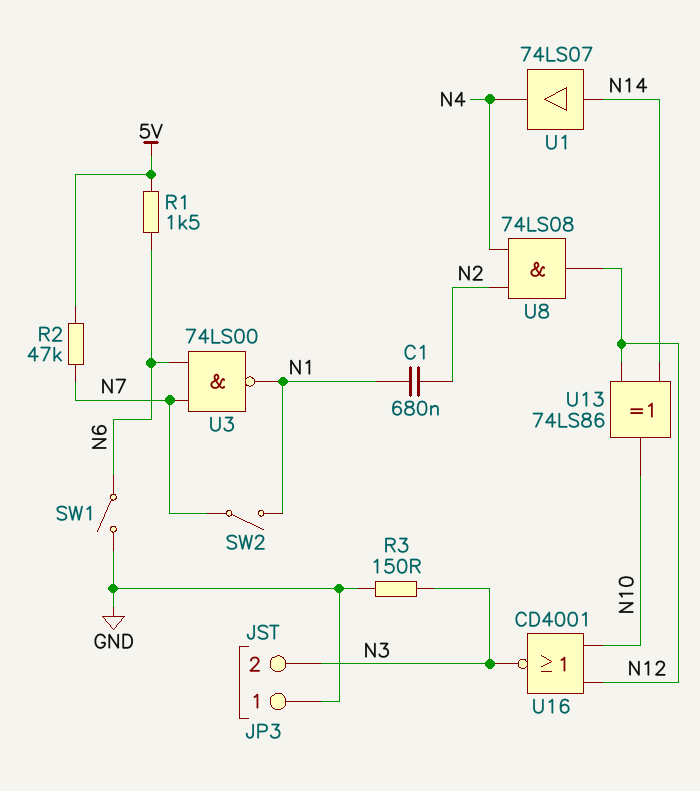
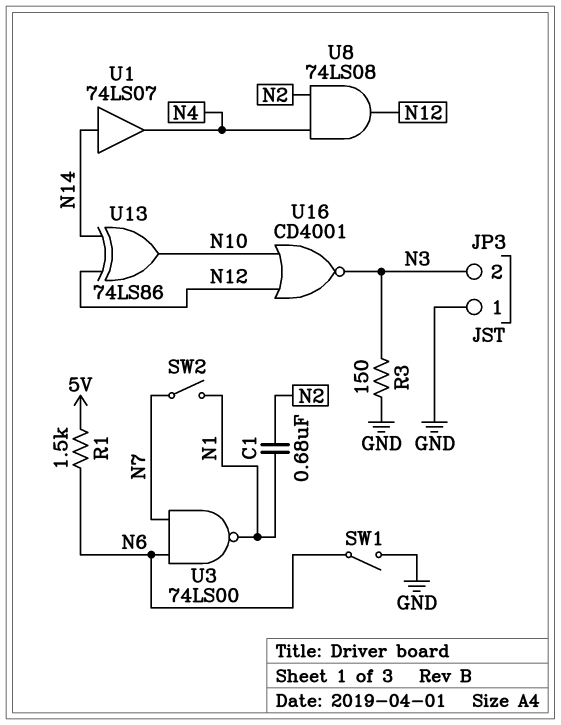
R2: 47k (5V, N7) -> none

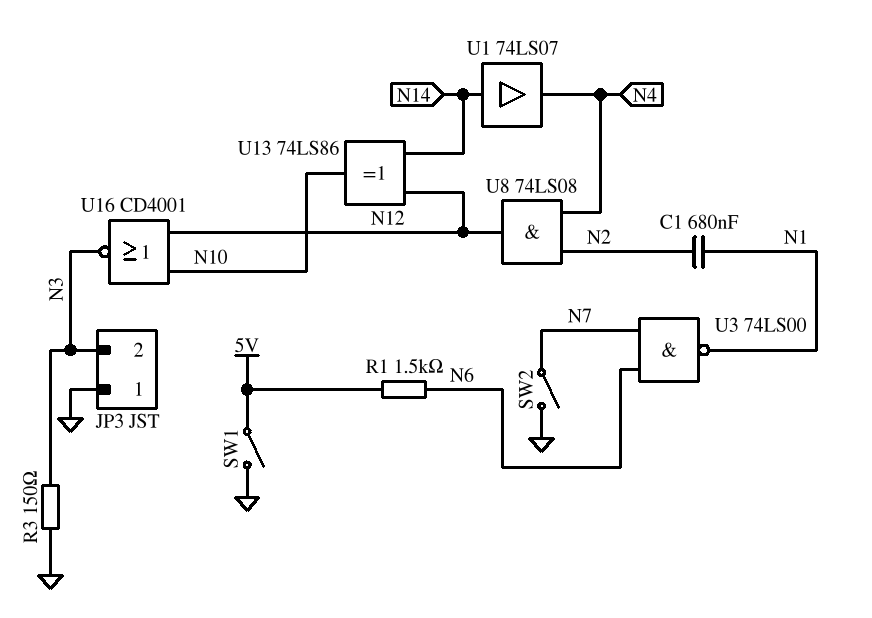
SW1: switch (GND, N6) -> switch (5V, GND)
SW2: switch (N1, N7) -> switch (GND, N7)

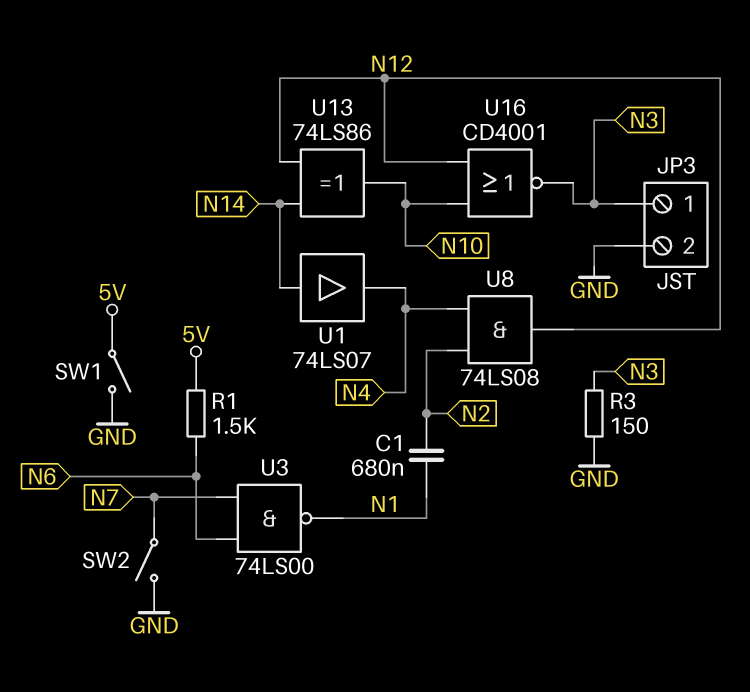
JP3 pin 1: GND -> N3
JP3 pin 2: N3 -> GND

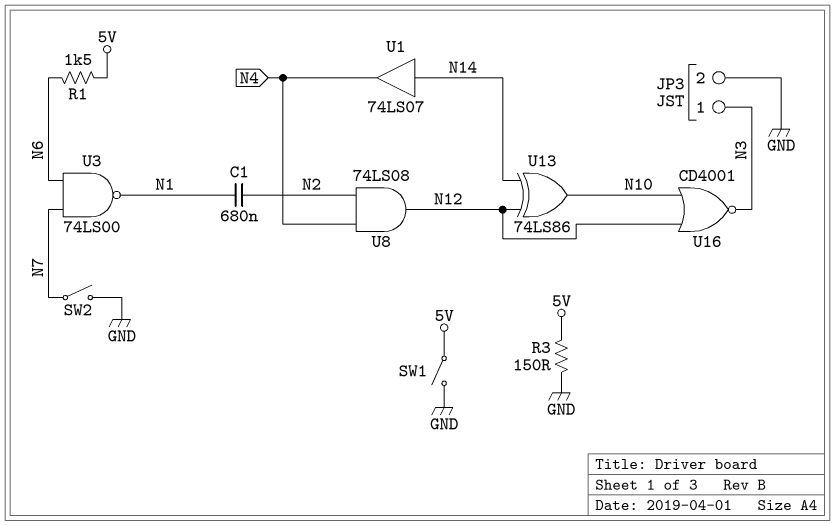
R3: 150 (GND, N3) -> 150 (5V, GND)

